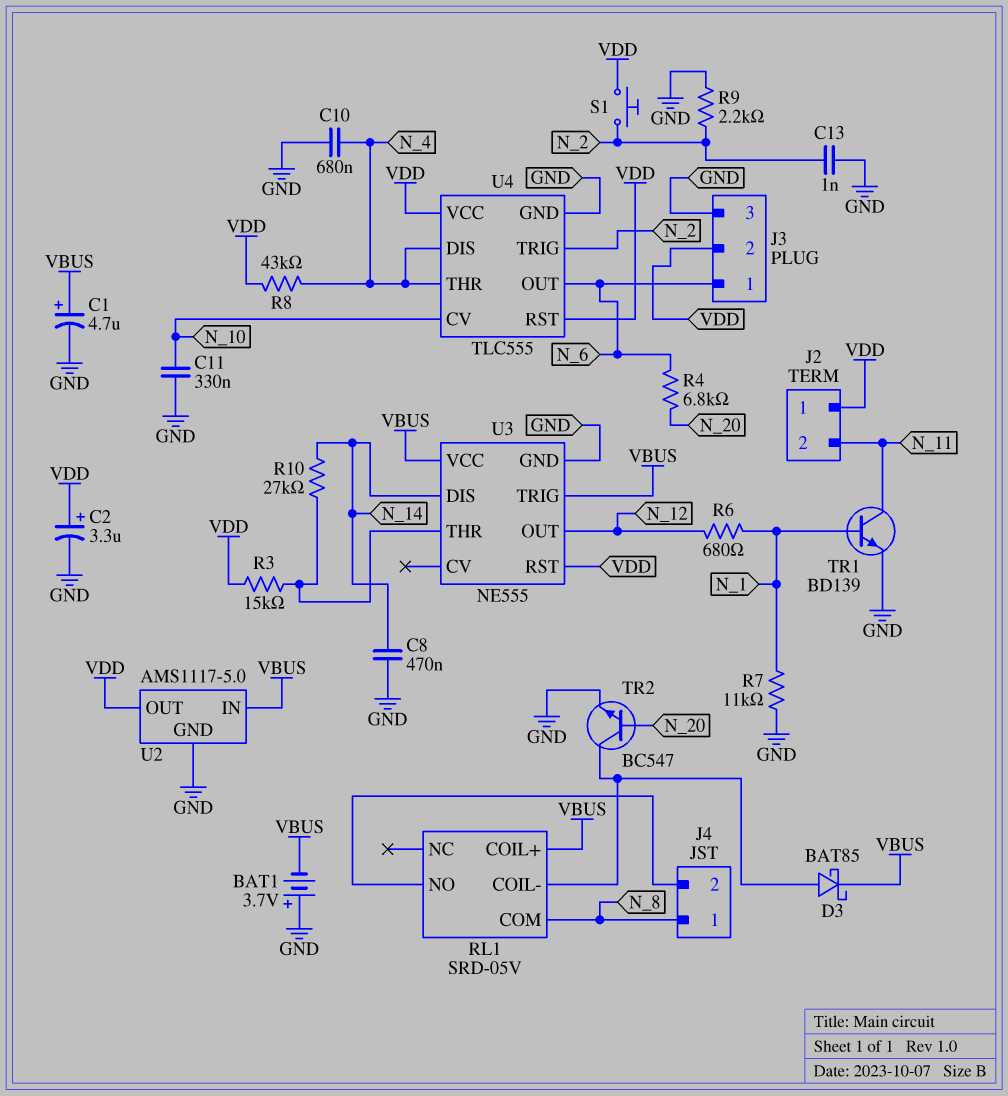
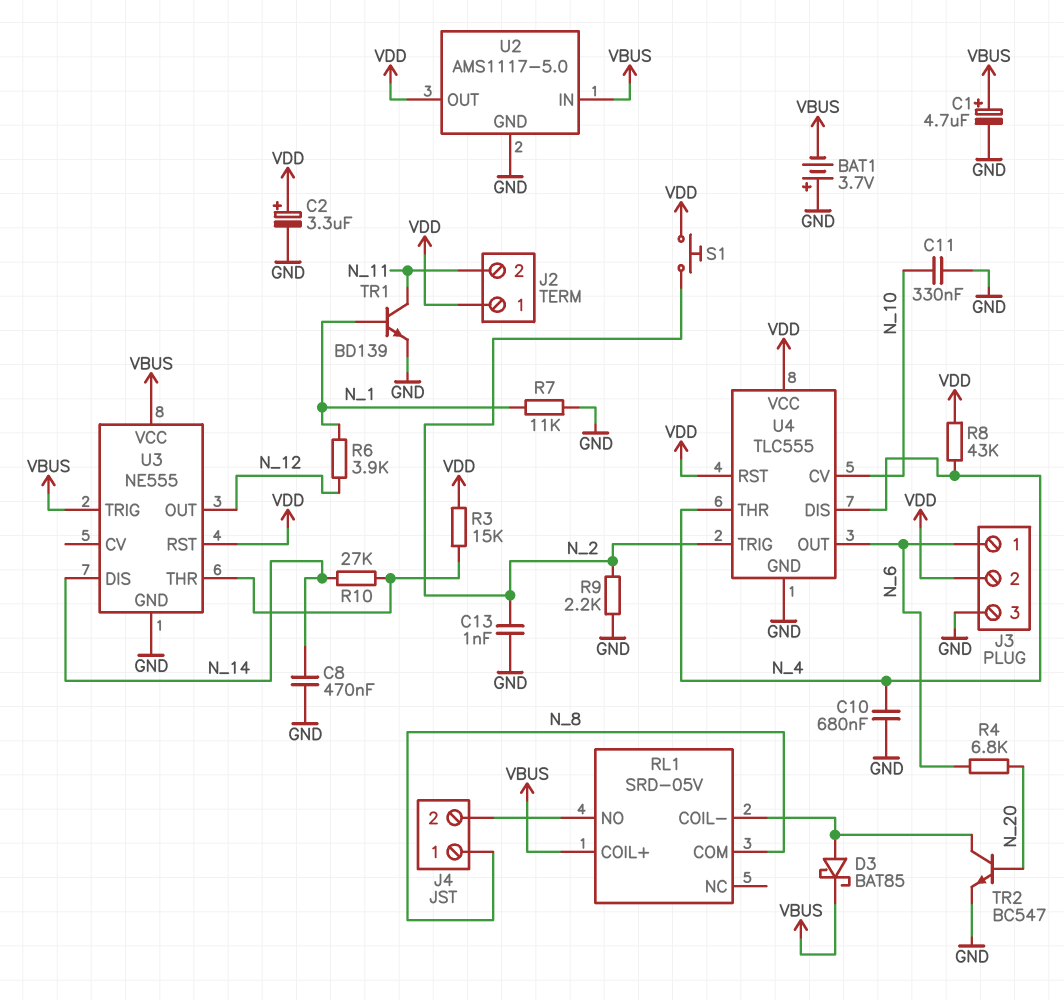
R6: 680 (N_1, N_12) -> 3.9k (N_1, N_12)

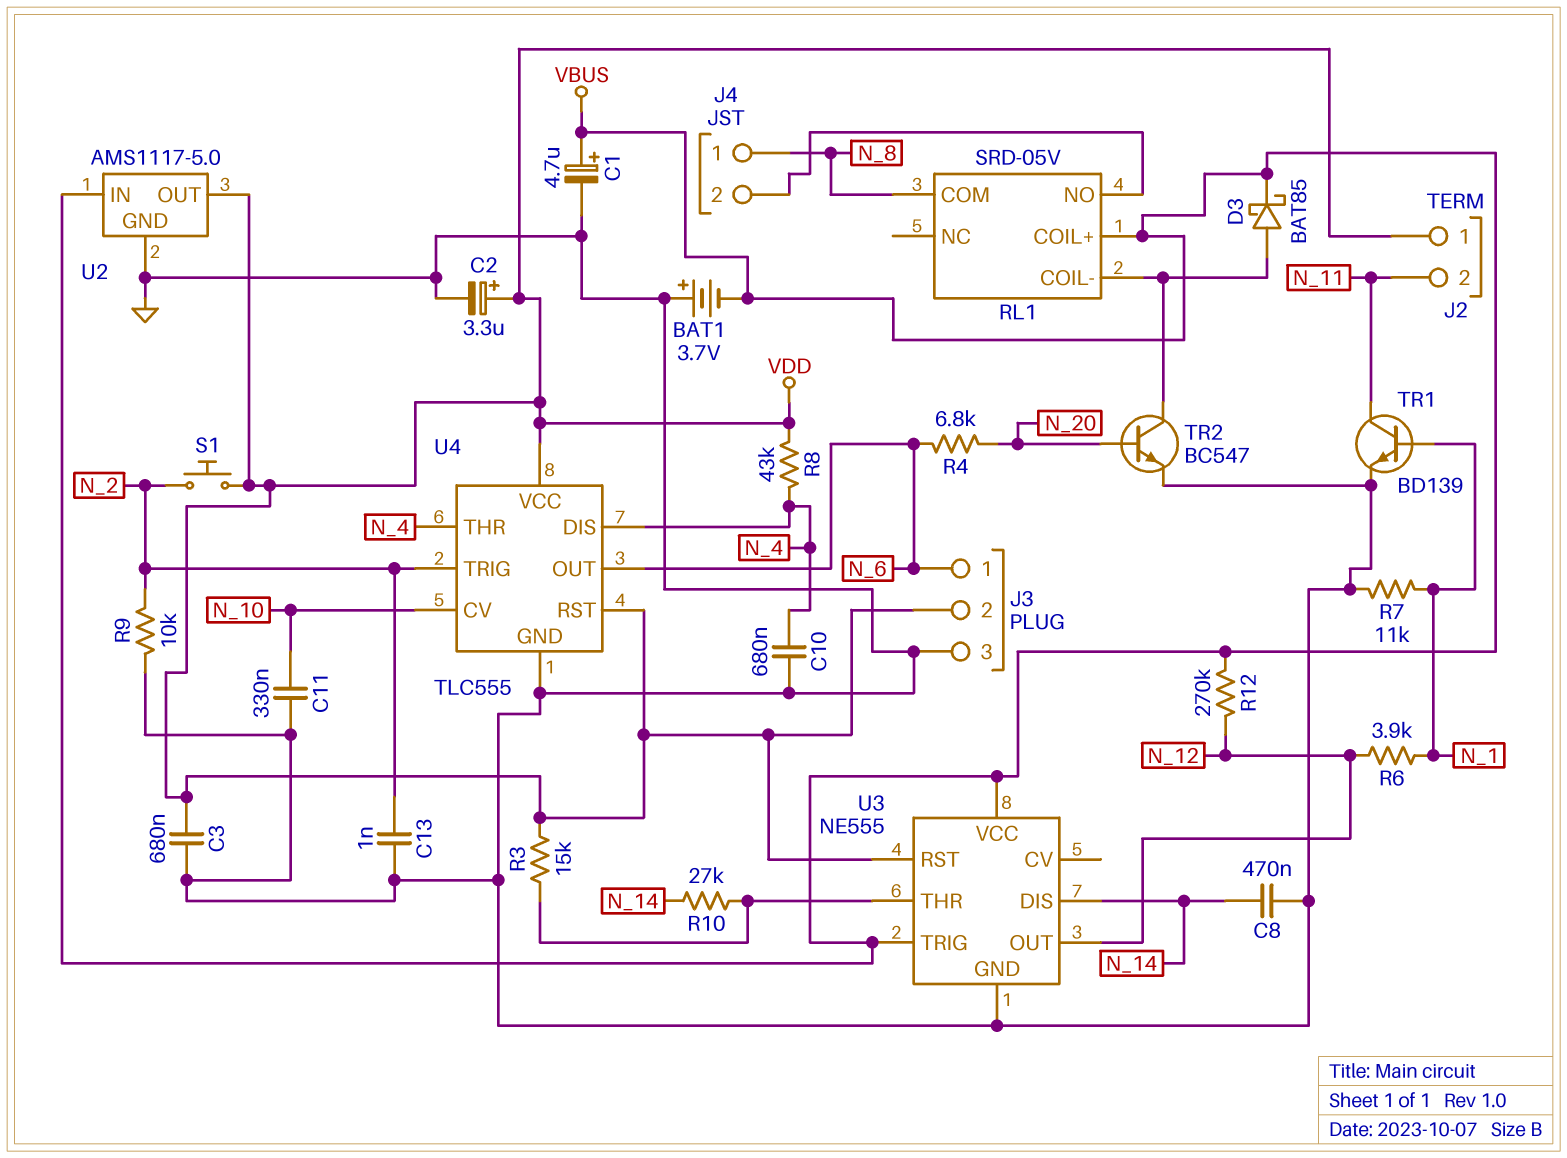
C3: none -> 680nF (GND, VDD)
R9: 2.2k (GND, N_2) -> 10k (GND, N_2)
R12: none -> 270k (N_12, VBUS)

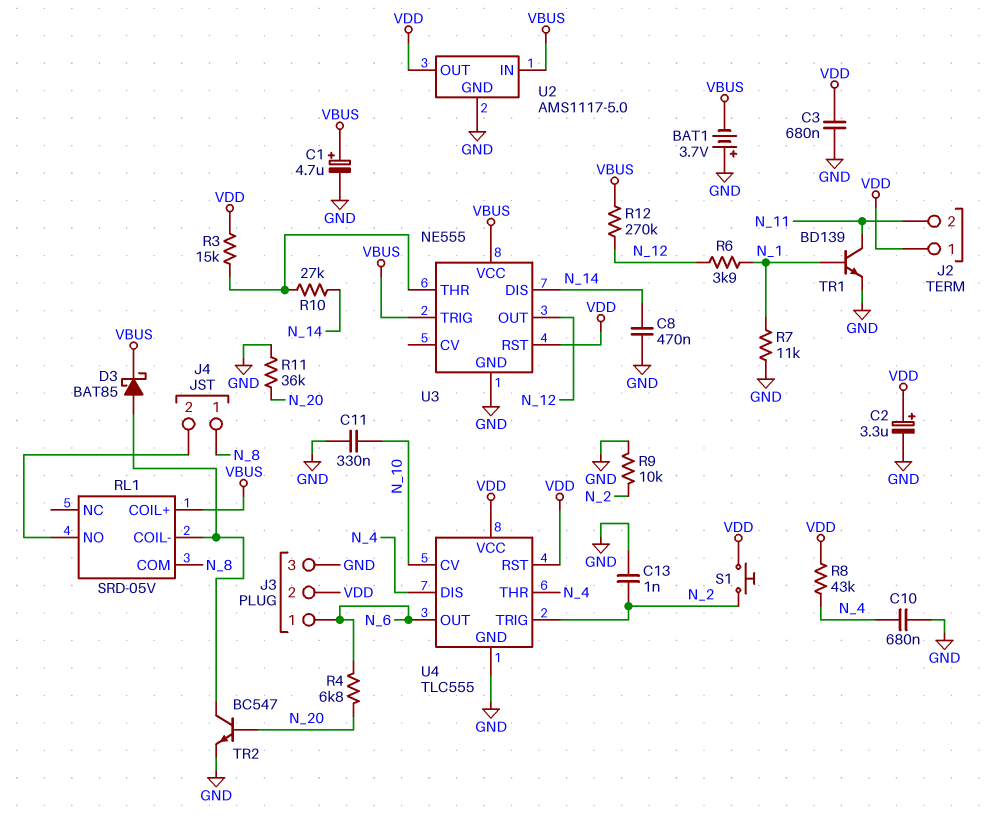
R11: none -> 36k (GND, N_20)

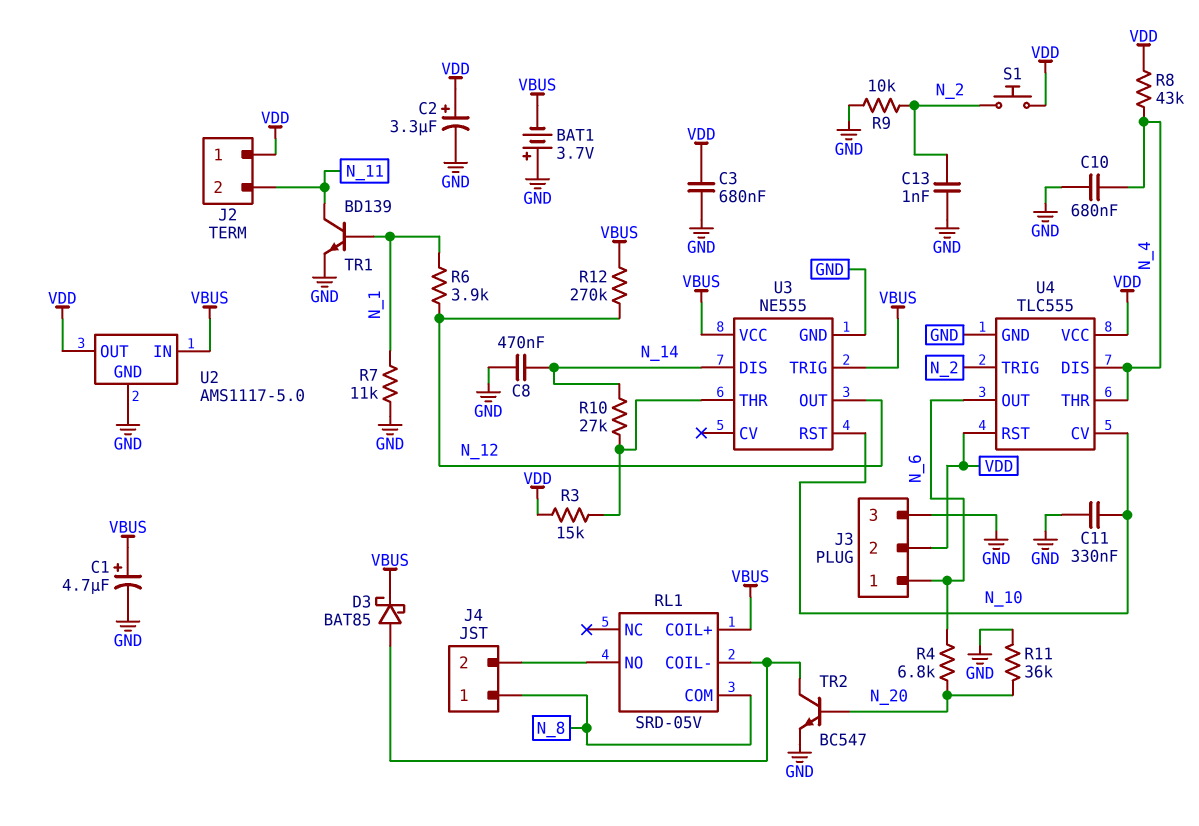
U3 pin RST: VDD -> N_10

